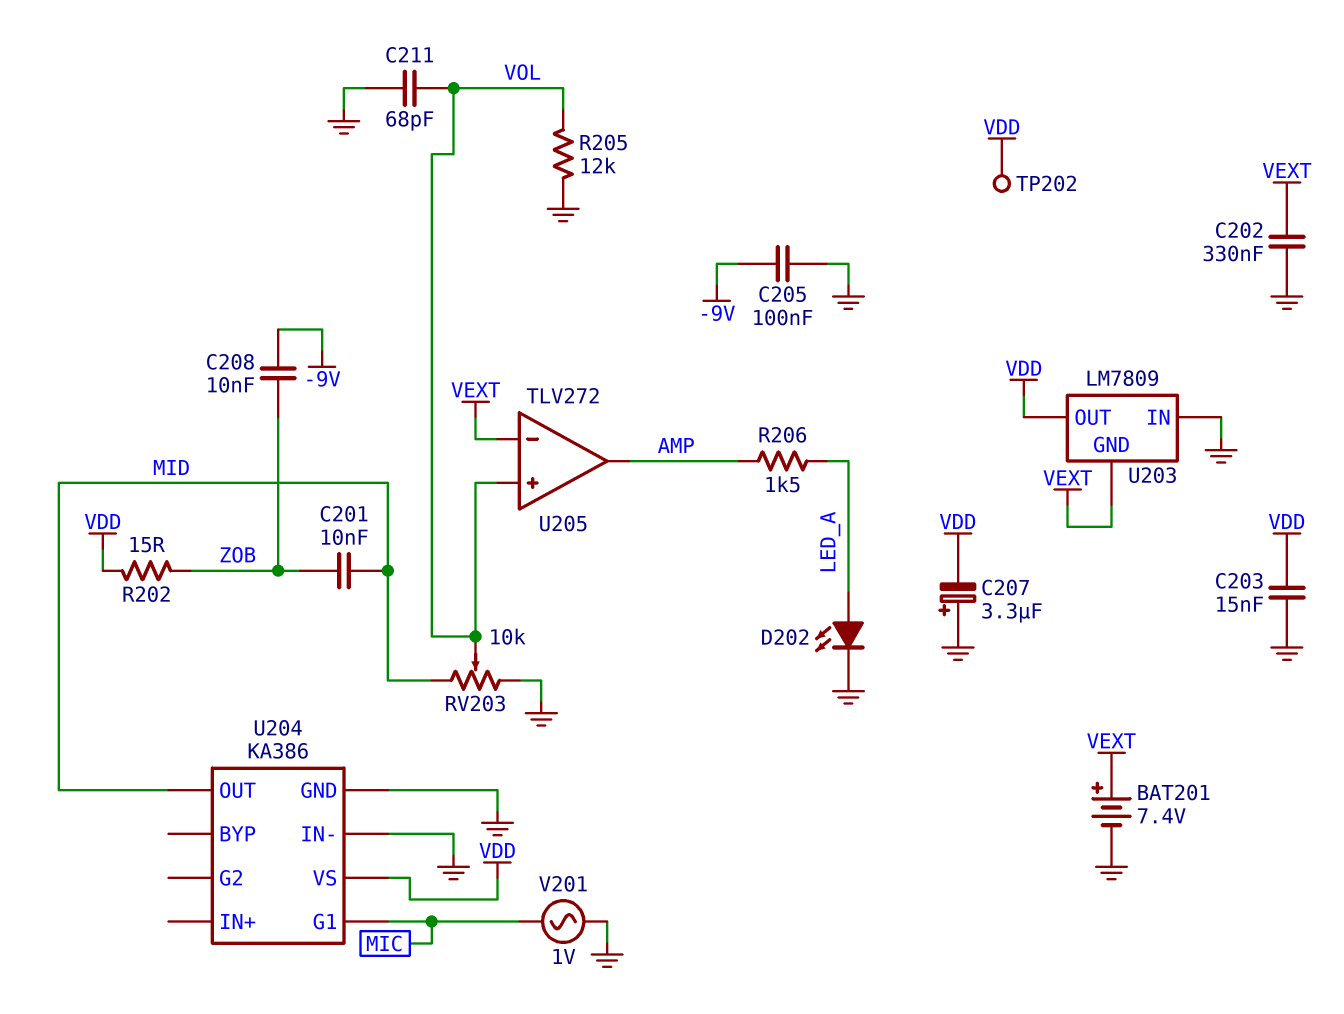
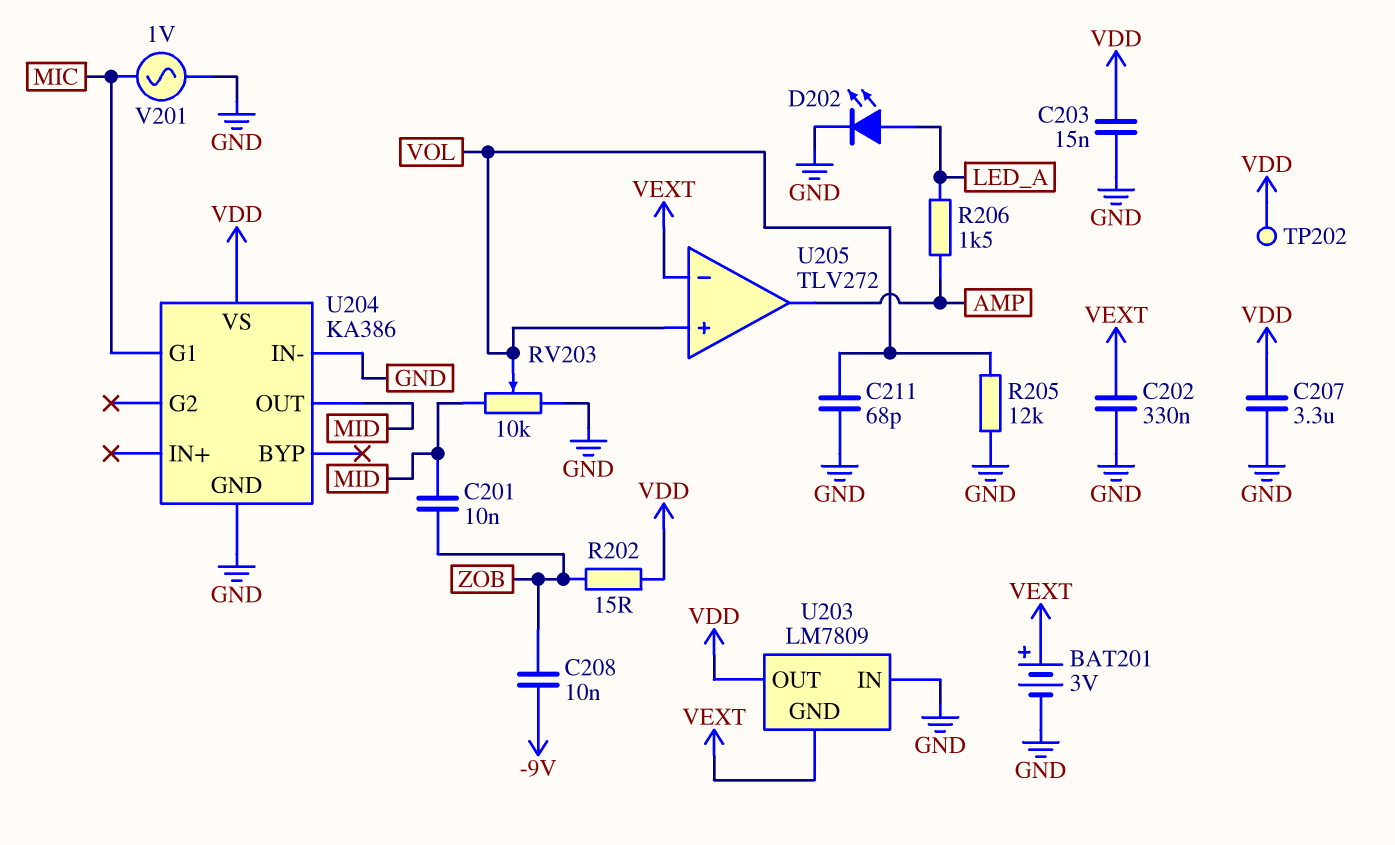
BAT201: 7.4V (plus VEXT, minus GND) -> 3V (plus VEXT, minus GND)
C205: 100nF (-9V, GND) -> none
C207: 3.3uF (plus GND, minus VDD) -> 3.3uF (GND, VDD)

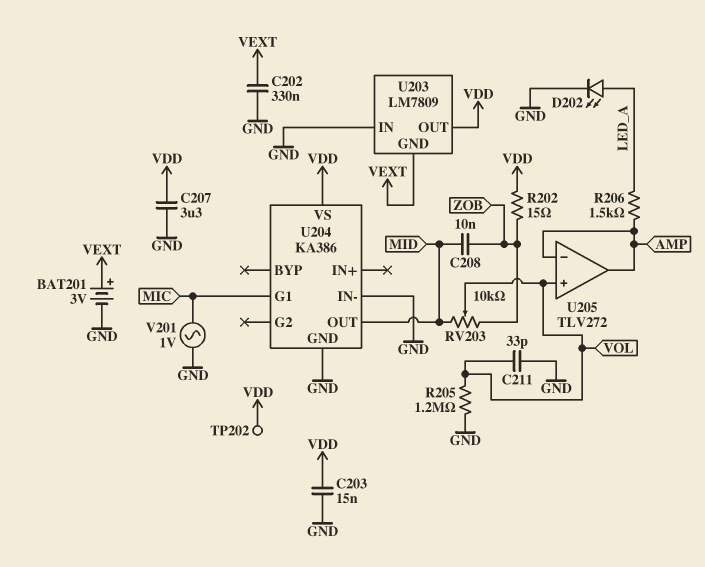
C201: 10nF (MID, ZOB) -> none
C208: 10nF (-9V, ZOB) -> 10nF (MID, ZOB)
C211: 68pF (GND, VOL) -> 33pF (GND, VOL)
R205: 12k (GND, VOL) -> 1.2M (GND, VOL)
RV203: 10k (GND, MID, wiper VOL) -> 10k (MID, ZOB, wiper VOL)
U205 pin in-: VEXT -> AMP

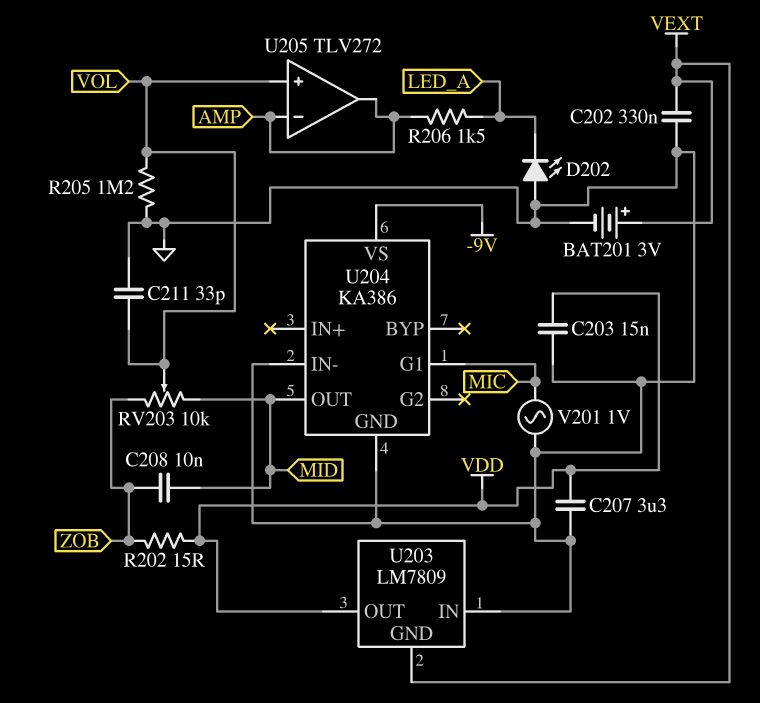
D202: LED (A LED_A, K GND) -> LED (A GND, K LED_A)
TP202: test point (VDD) -> none
U204 pin VS: VDD -> -9V

